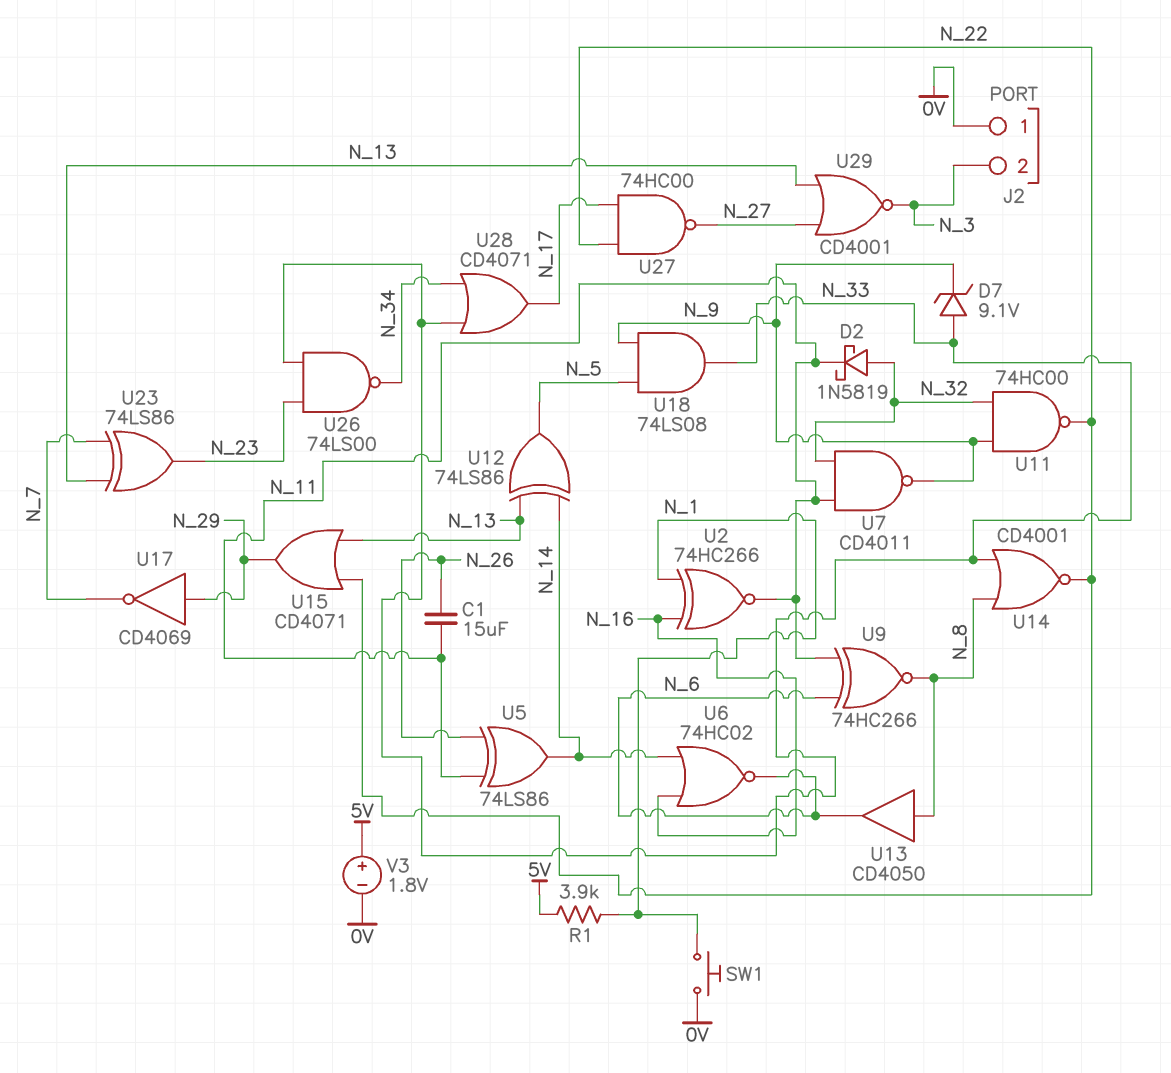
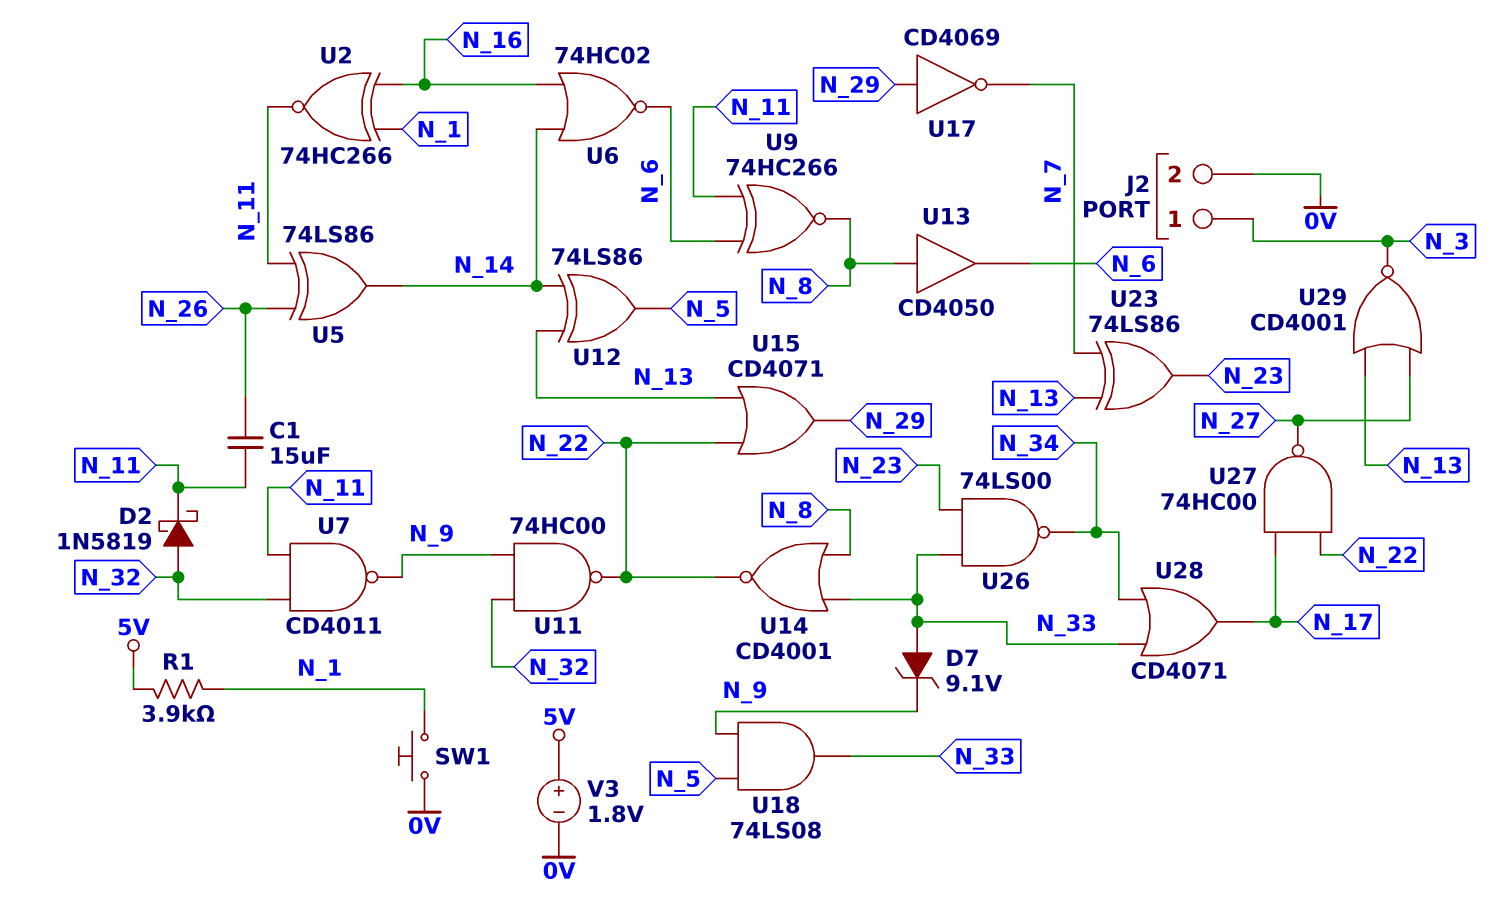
J2 pin 1: 0V -> N_3
J2 pin 2: N_3 -> 0V

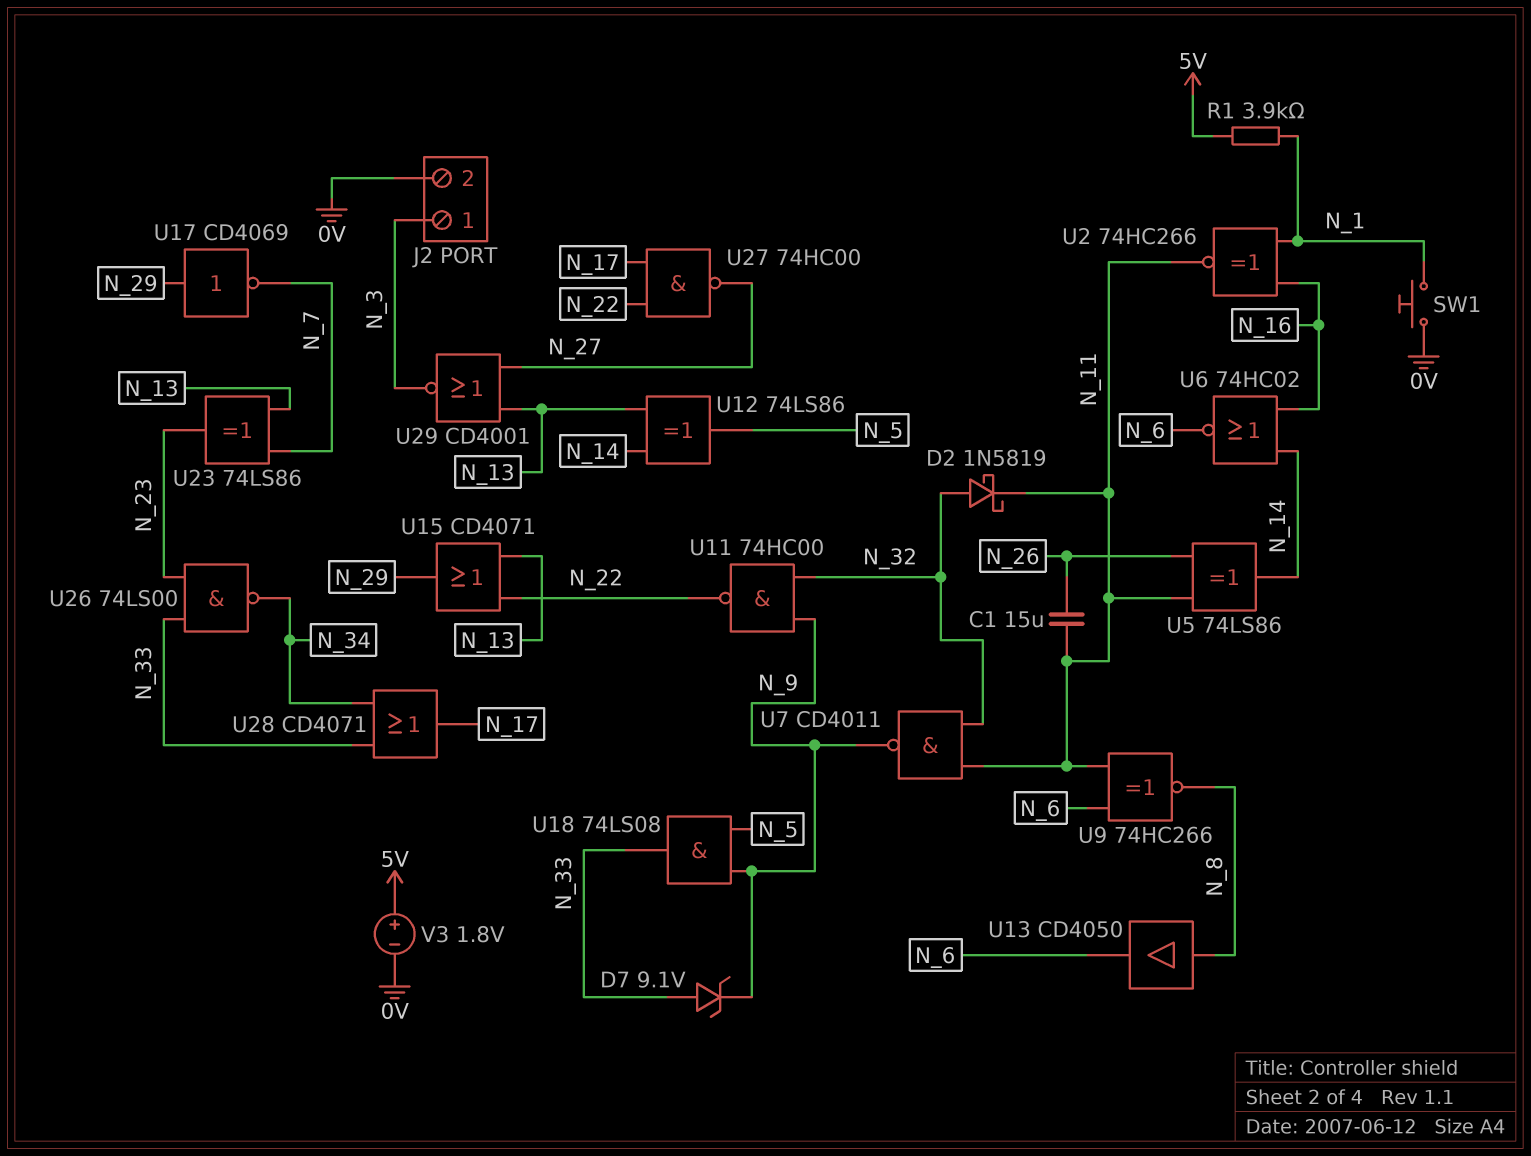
U14: NOR CD4001 (in N_8, in N_33, out N_22) -> none

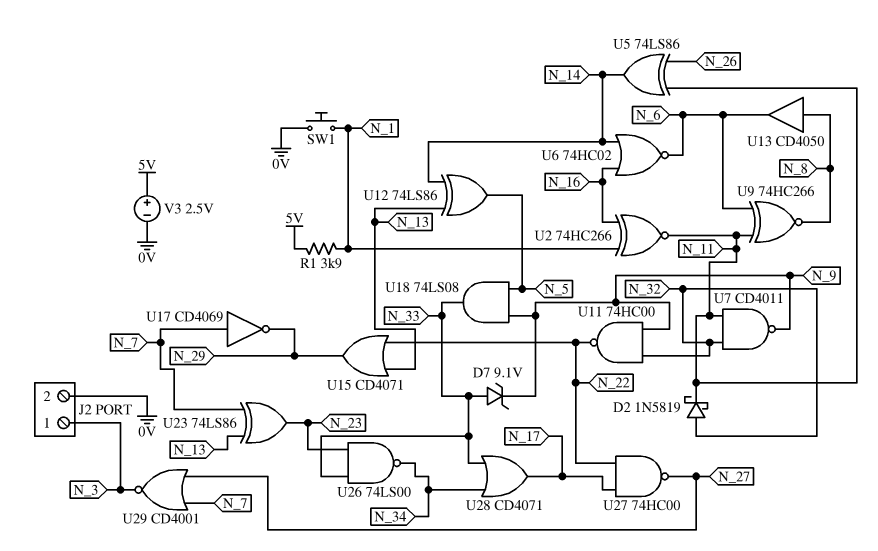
C1: 15uF (N_11, N_26) -> none
U17: NOT CD4069 (in N_29, out N_7) -> NOT CD4069 (in N_7, out N_29)
U29: NOR CD4001 (in N_13, in N_27, out N_3) -> NOR CD4001 (in N_7, in N_27, out N_3)
V3: 1.8V (plus 5V, minus 0V) -> 2.5V (plus 5V, minus 0V)

